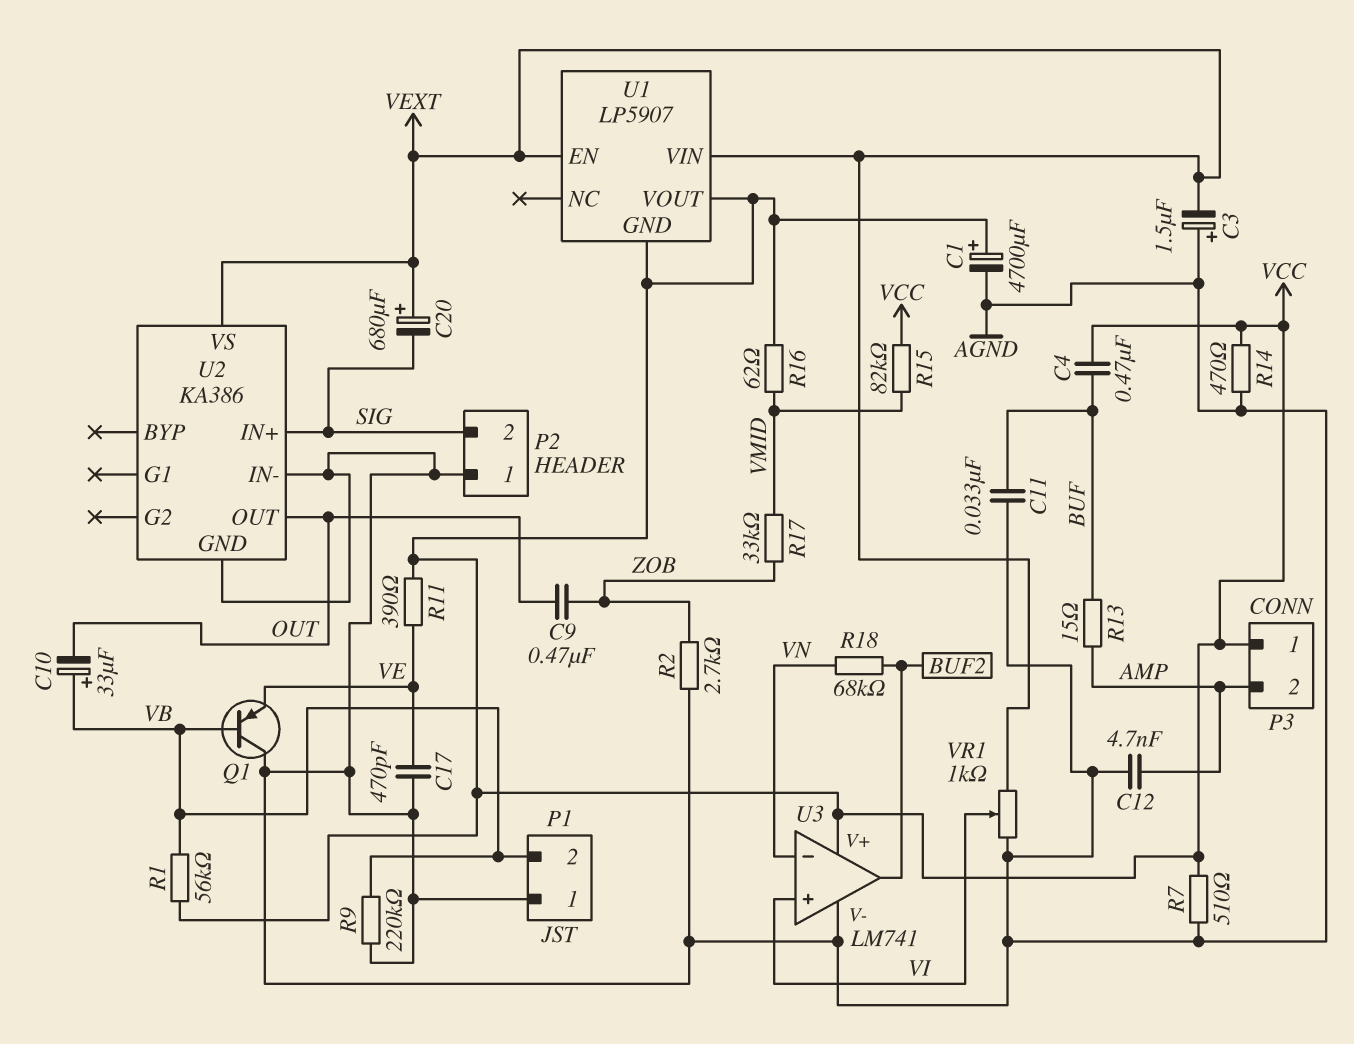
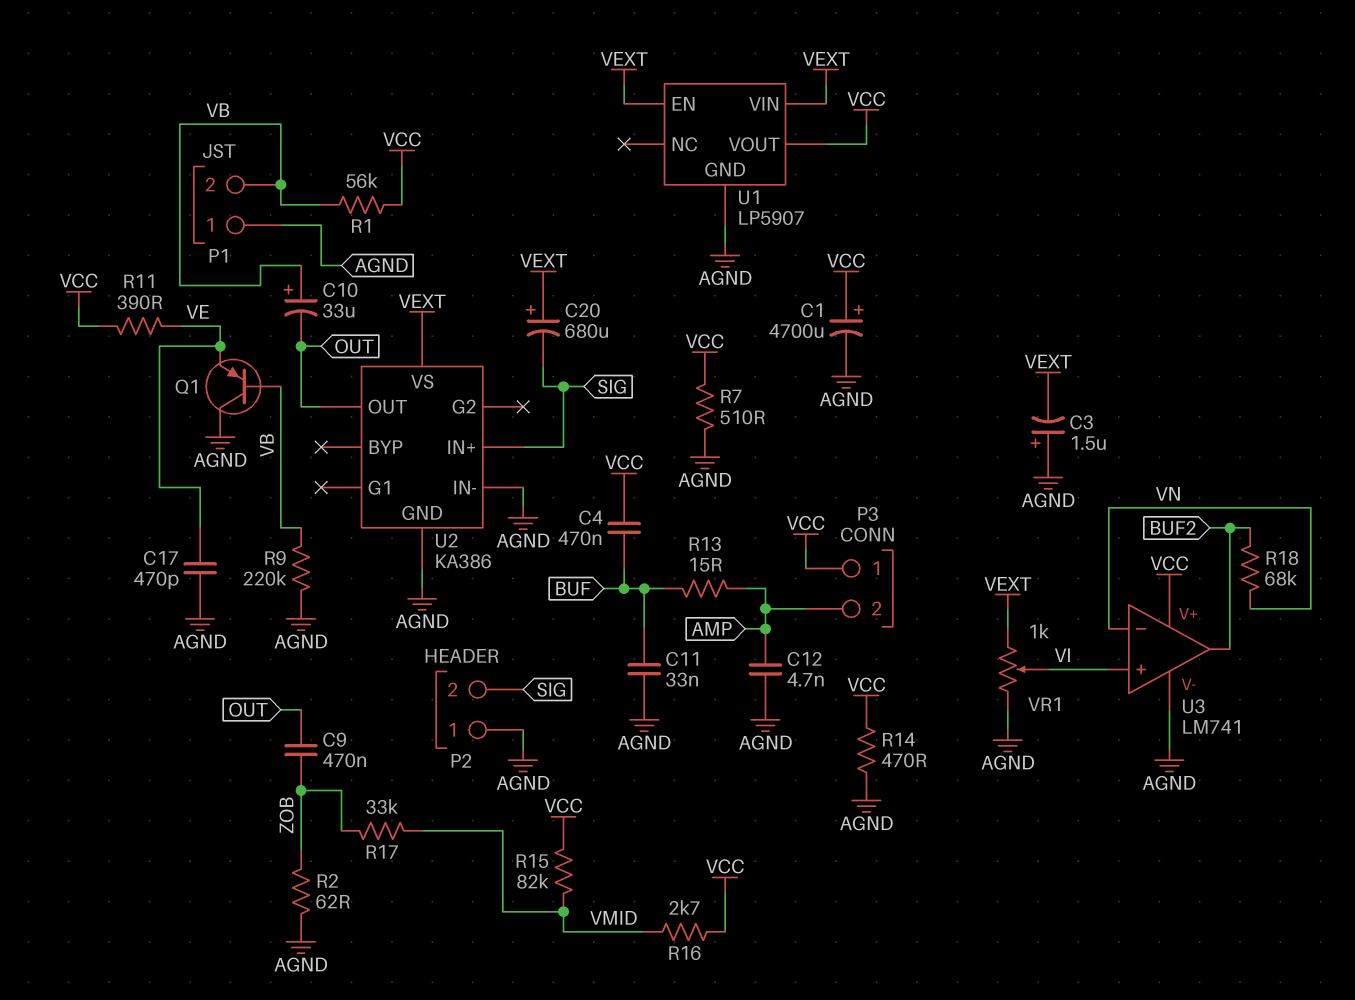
R2: 2.7k (AGND, ZOB) -> 62 (AGND, ZOB)
R16: 62 (VCC, VMID) -> 2.7k (VCC, VMID)
U1 pin GND: VCC -> AGND

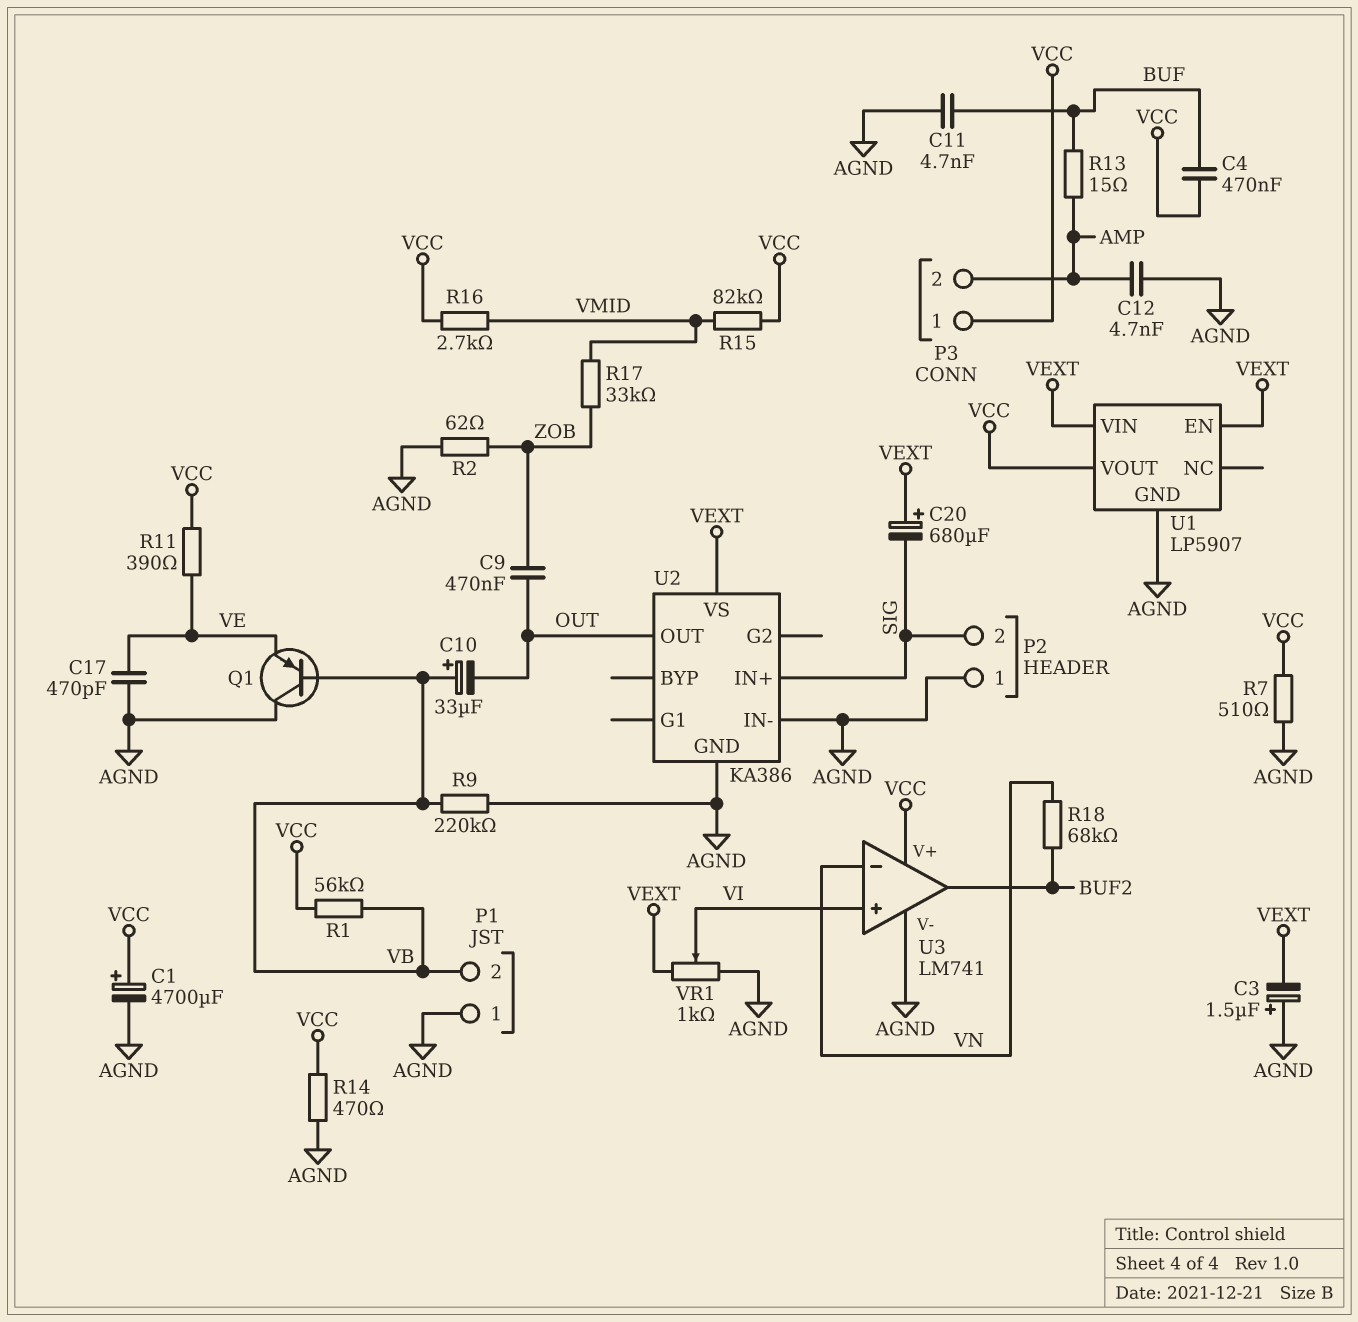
C11: 33nF (AGND, BUF) -> 4.7nF (AGND, BUF)

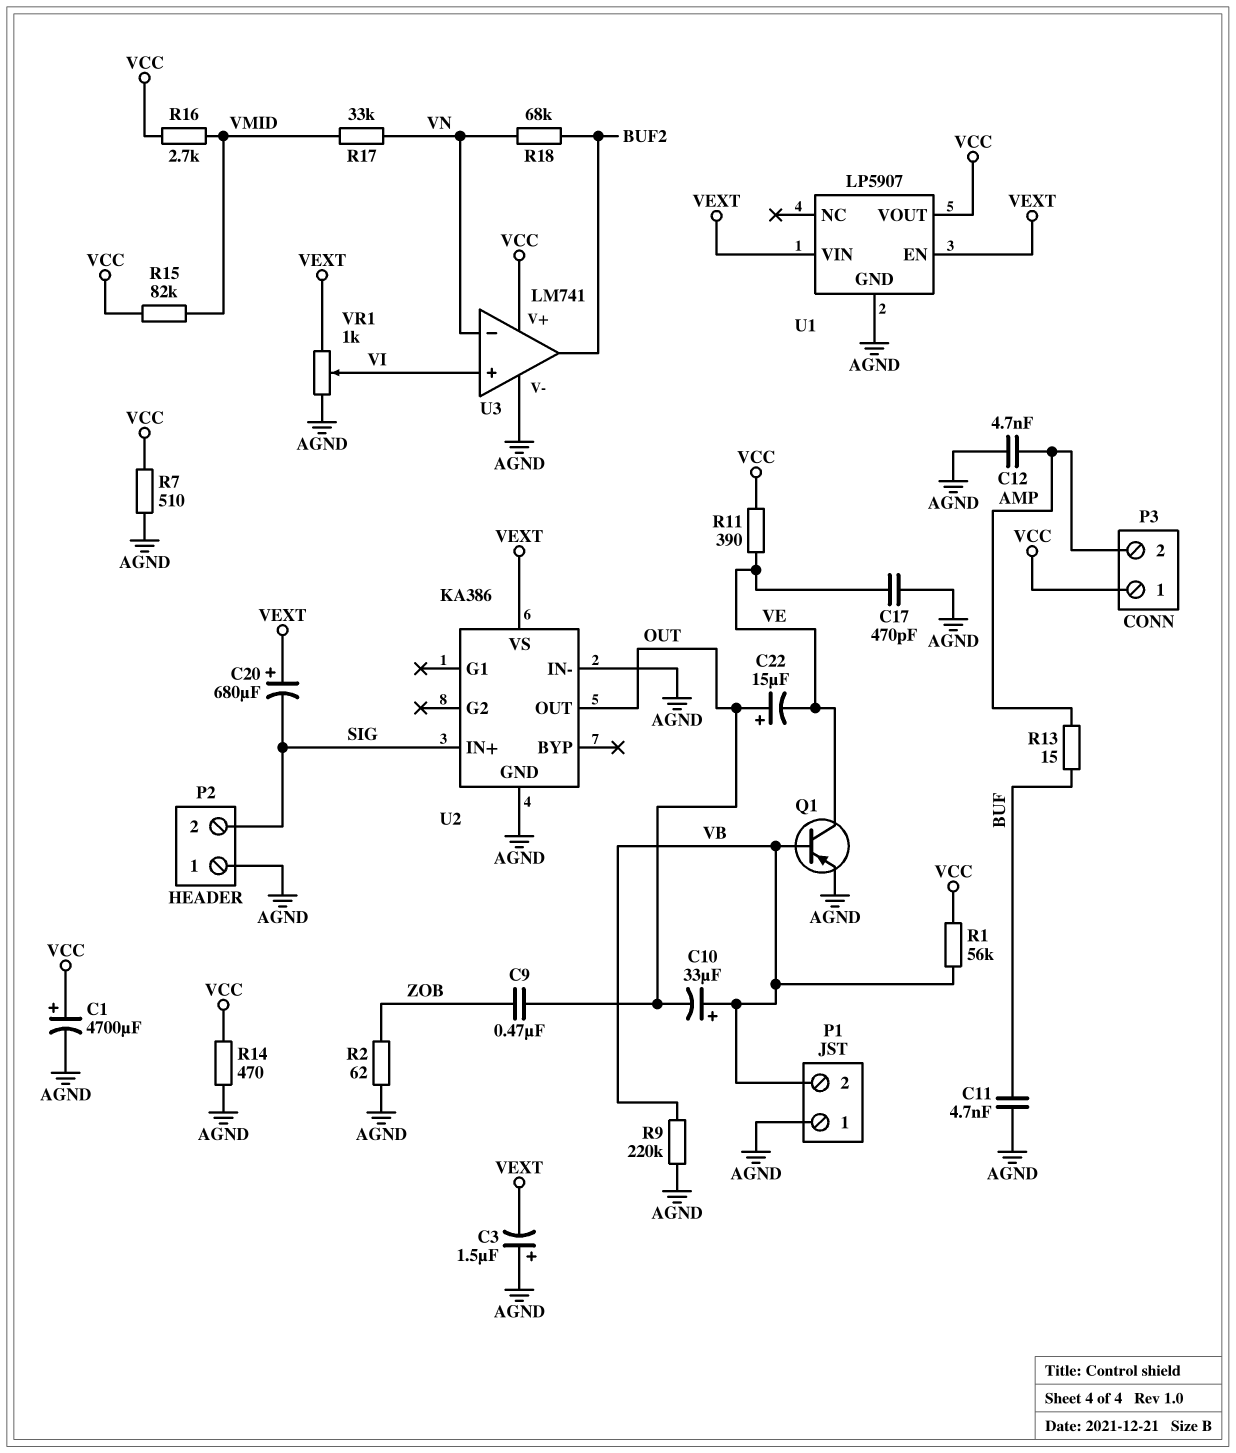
C4: 470nF (BUF, VCC) -> none
C22: none -> 15uF (plus OUT, minus VE)
Q1: PNP (B VB, C AGND, E VE) -> PNP (B VB, C VE, E AGND)
R17: 33k (VMID, ZOB) -> 33k (VMID, VN)

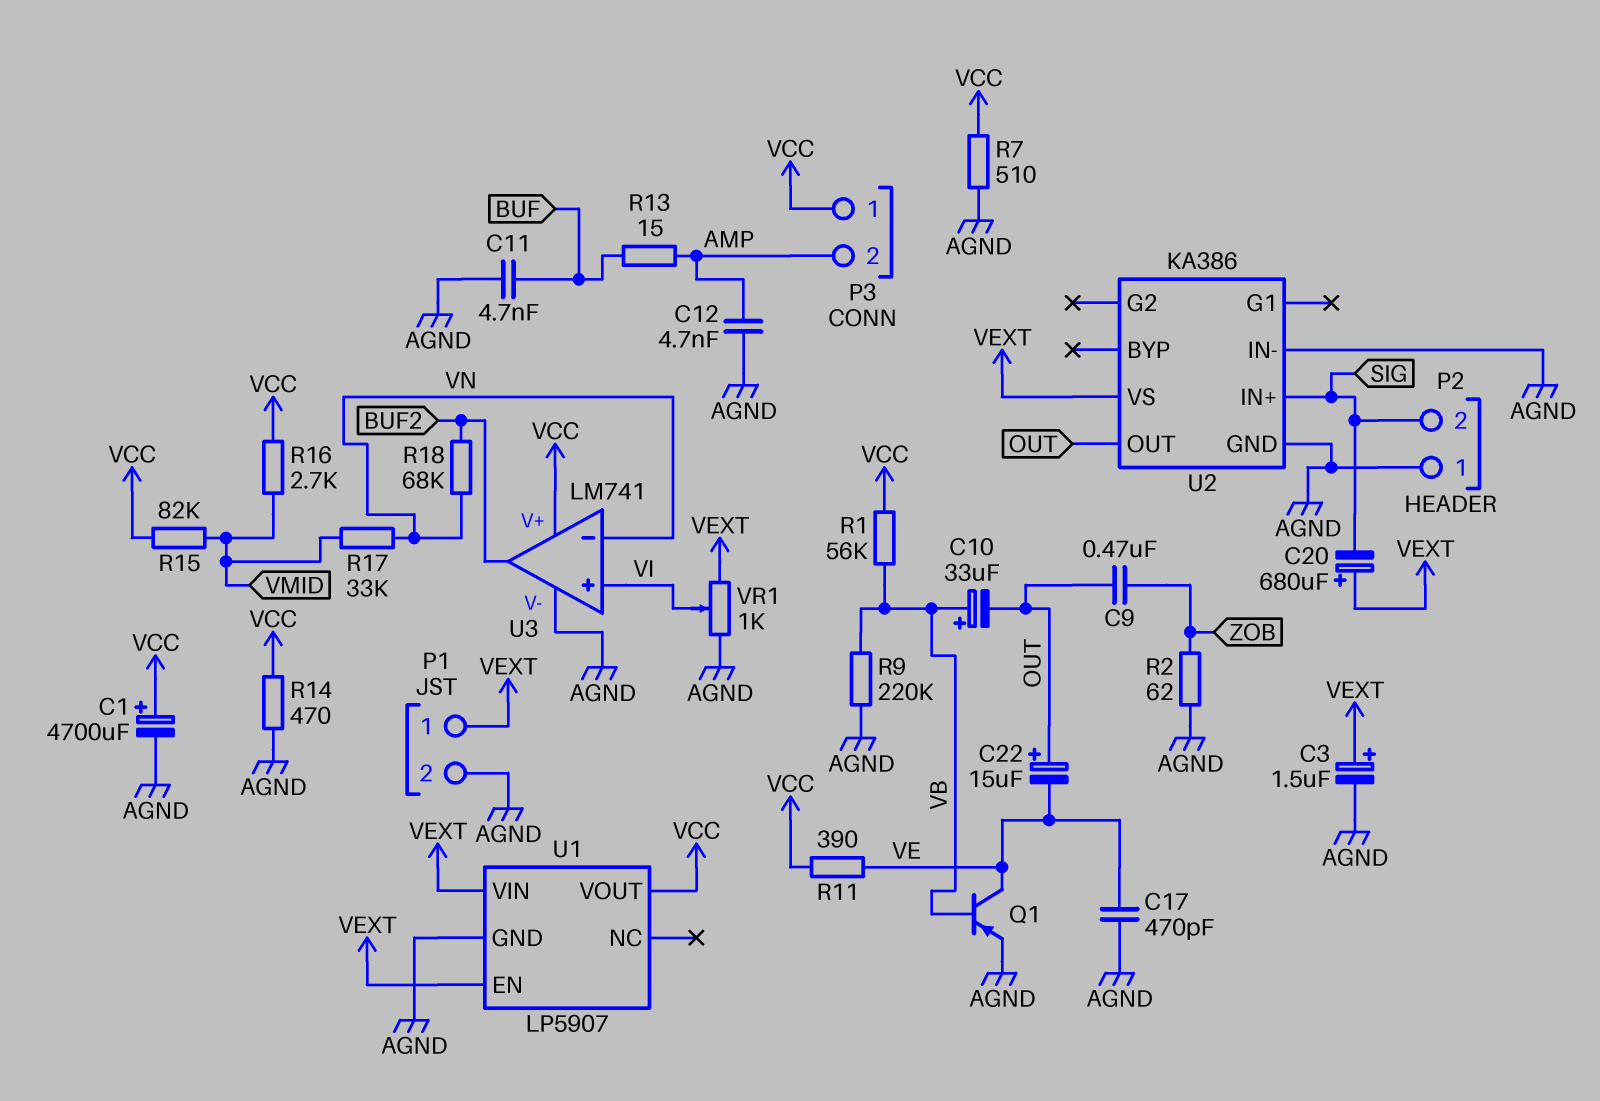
C3: 1.5uF (plus AGND, minus VEXT) -> 1.5uF (plus VEXT, minus AGND)
P1 pin 1: AGND -> VEXT
P1 pin 2: VB -> AGND

